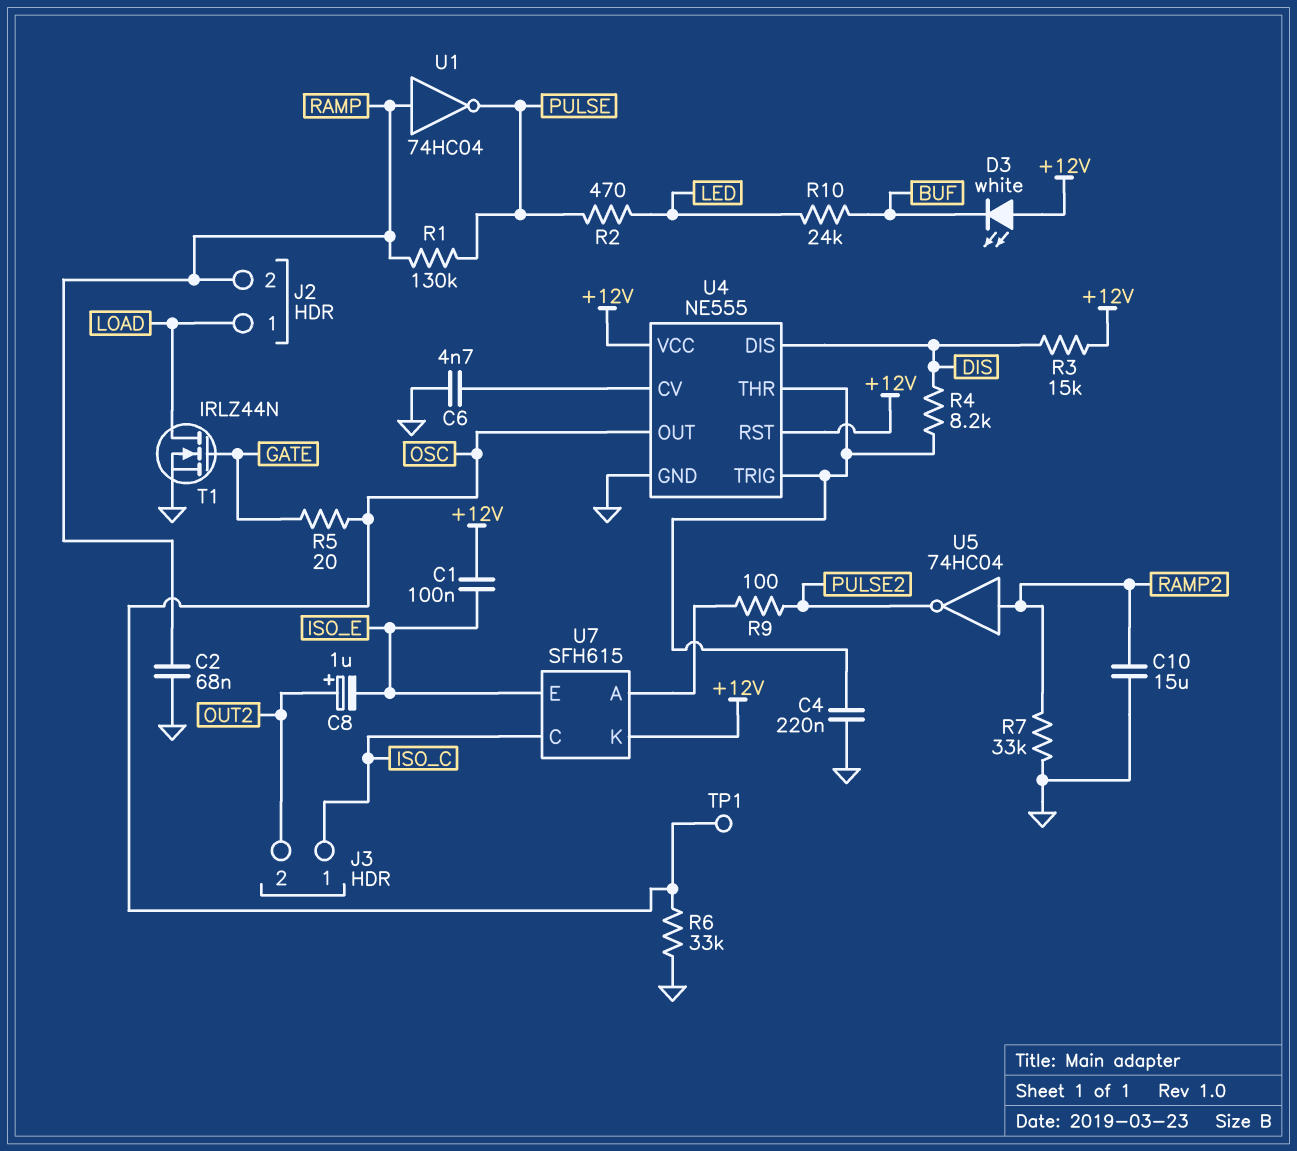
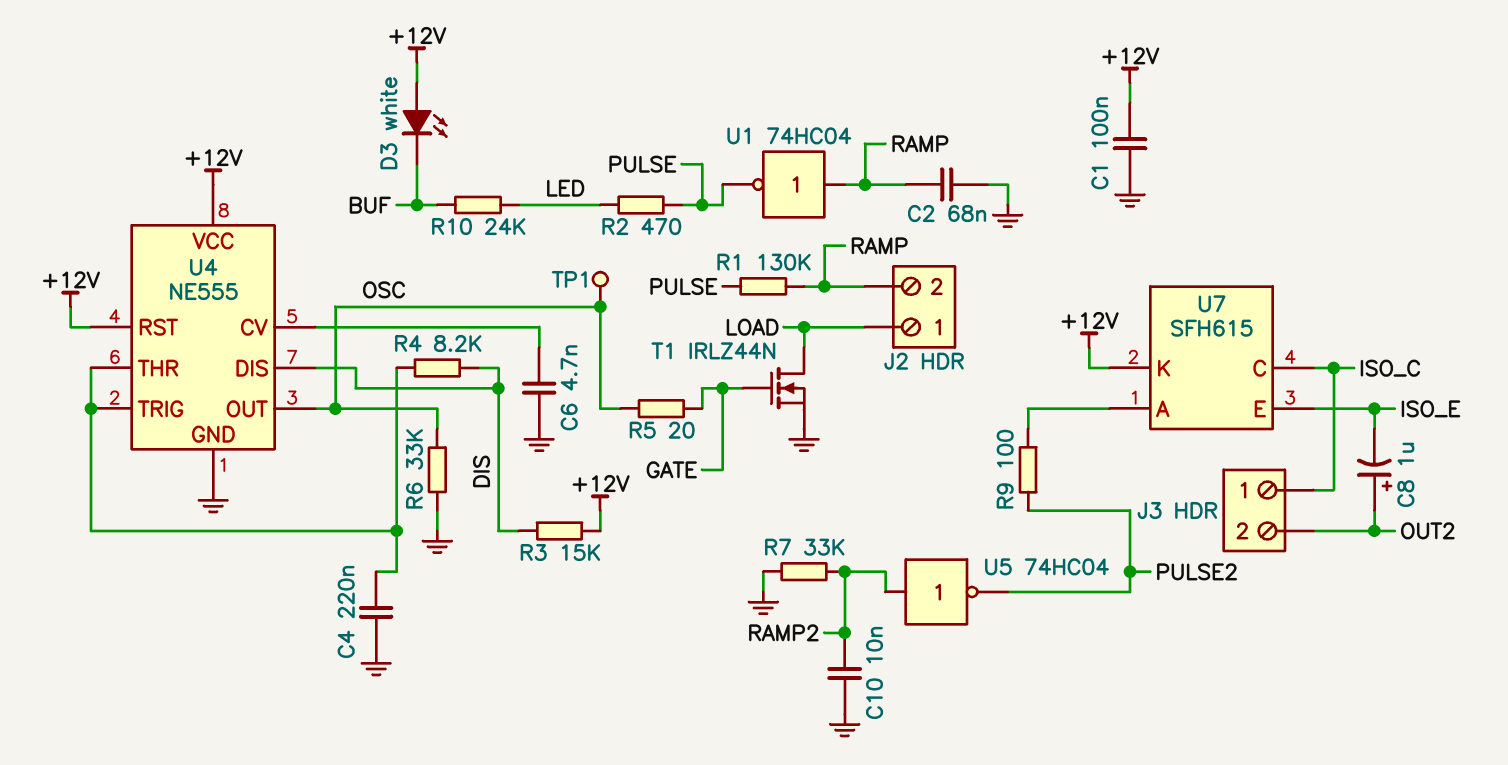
C1: 100nF (+12V, ISO_E) -> 100nF (+12V, GND)
C10: 15uF (GND, RAMP2) -> 10nF (GND, RAMP2)

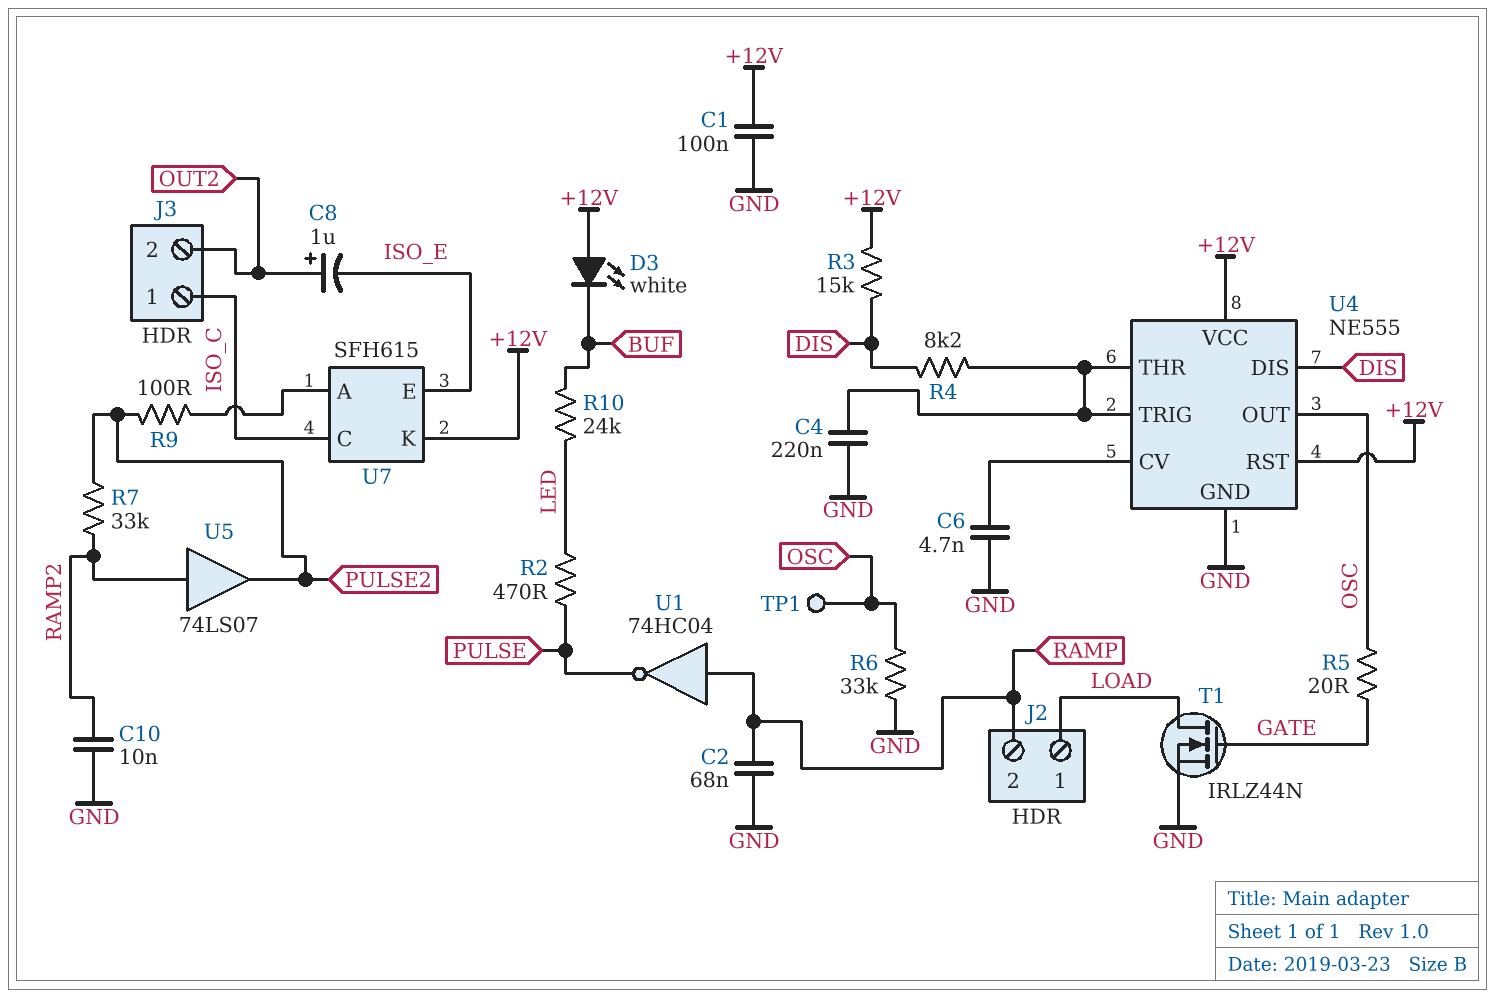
R1: 130k (PULSE, RAMP) -> none
R7: 33k (GND, RAMP2) -> 33k (PULSE2, RAMP2)
U5: NOT 74HC04 (in RAMP2, out PULSE2) -> buffer 74LS07 (in RAMP2, out PULSE2)

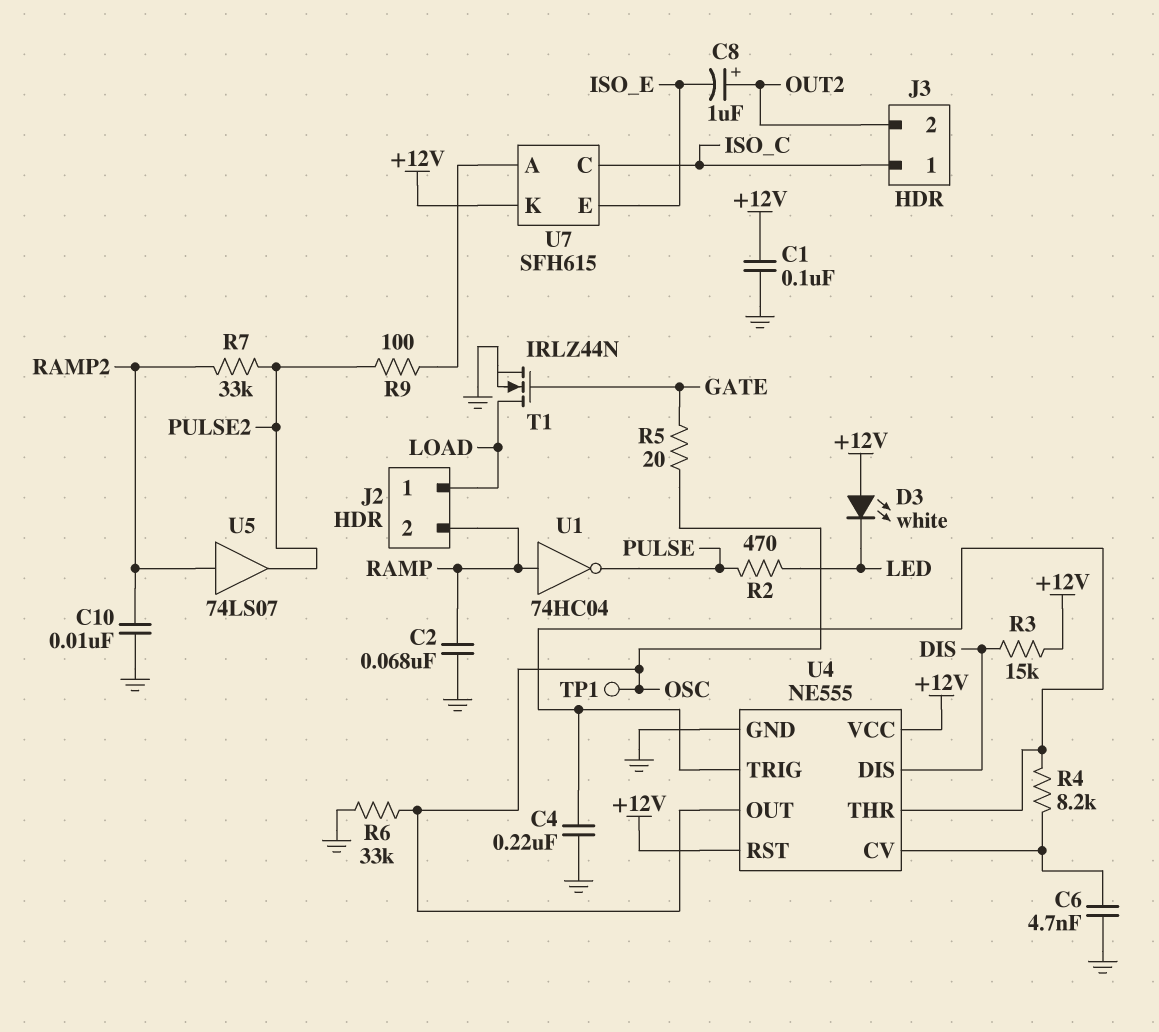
D3: LED white (A +12V, K BUF) -> LED white (A +12V, K LED)
R4: 8.2k (DIS, U4/THR) -> 8.2k (U4/CV, U4/THR)
R10: 24k (BUF, LED) -> none

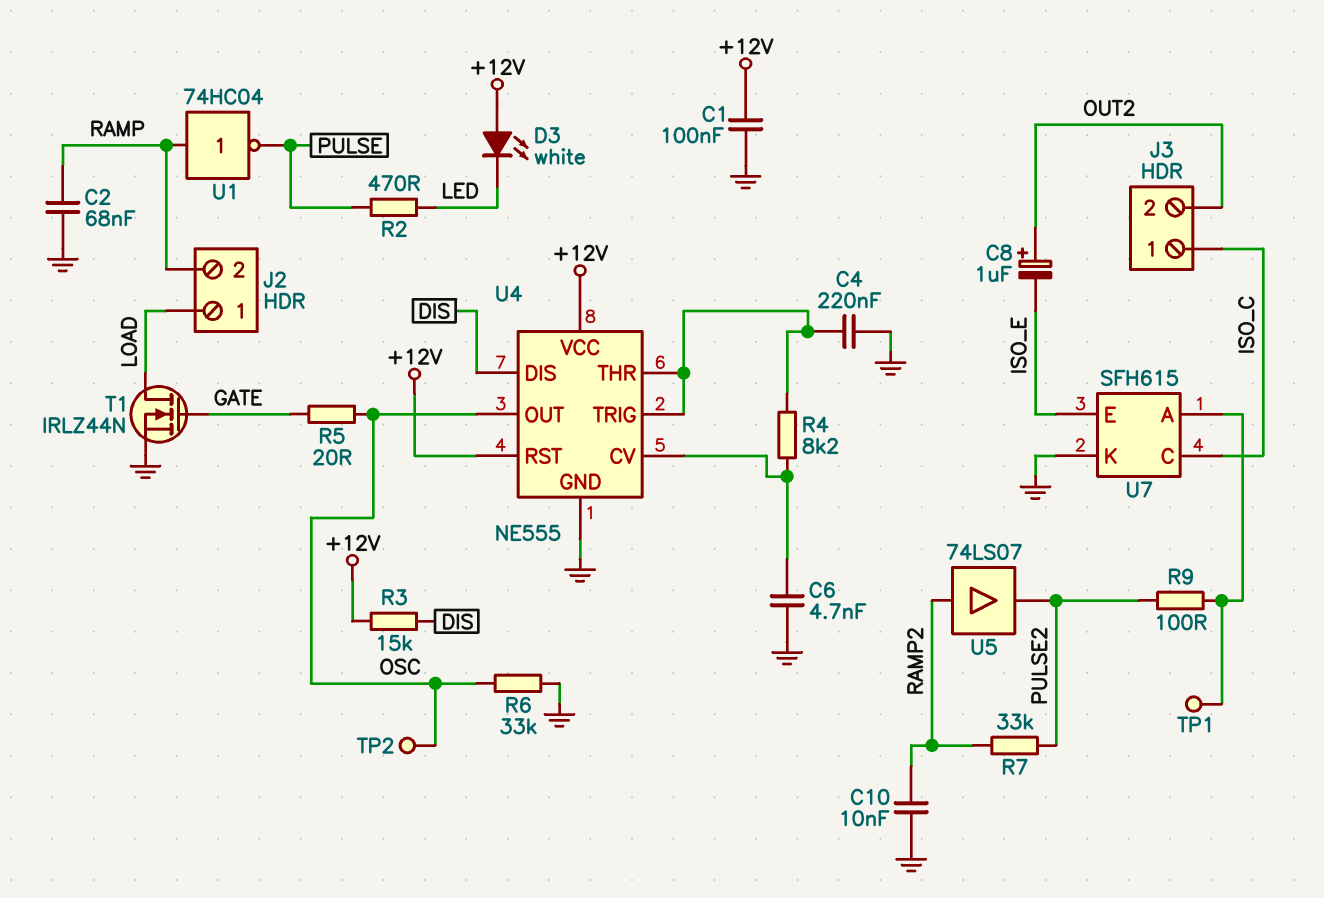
TP1: test point (OSC) -> test point (U7/A)
TP2: none -> test point (OSC)
U7 pin K: +12V -> GND

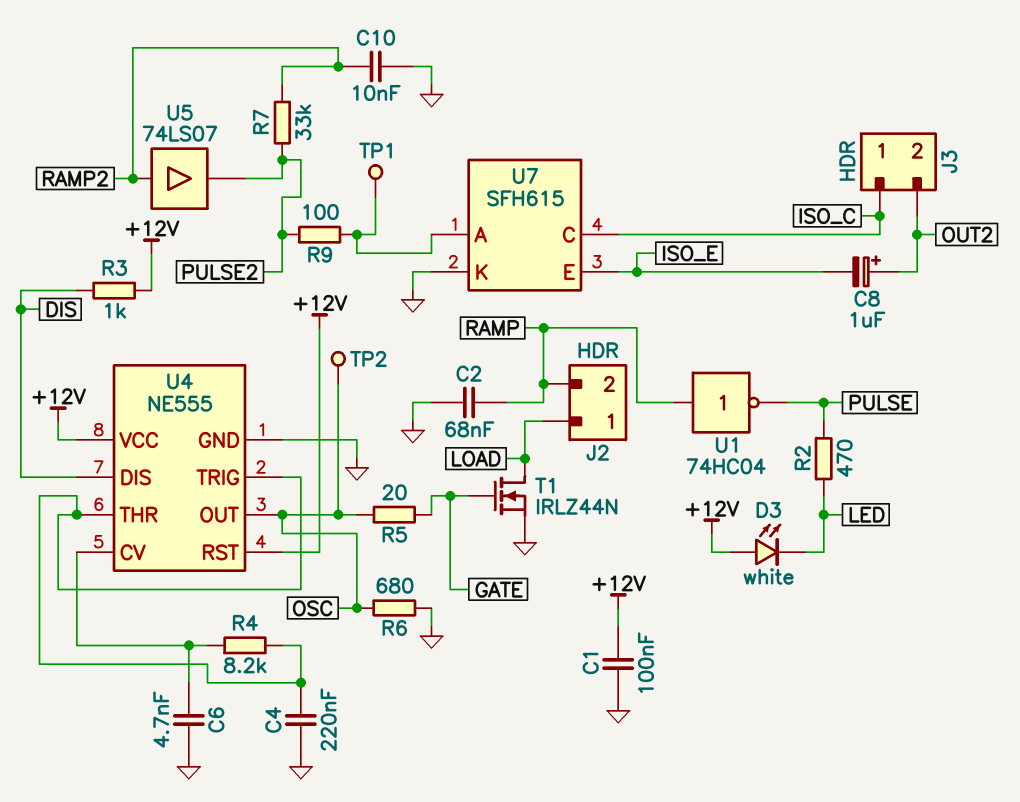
R3: 15k (+12V, DIS) -> 1k (+12V, DIS)
R6: 33k (GND, OSC) -> 680 (GND, OSC)

